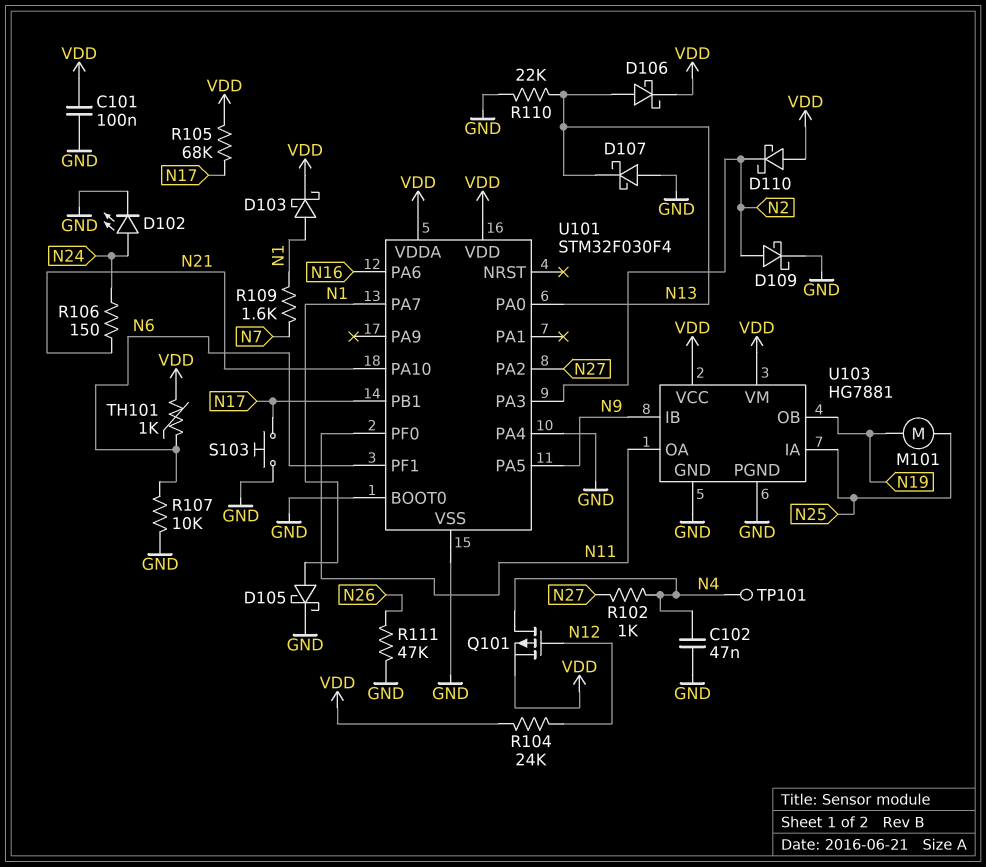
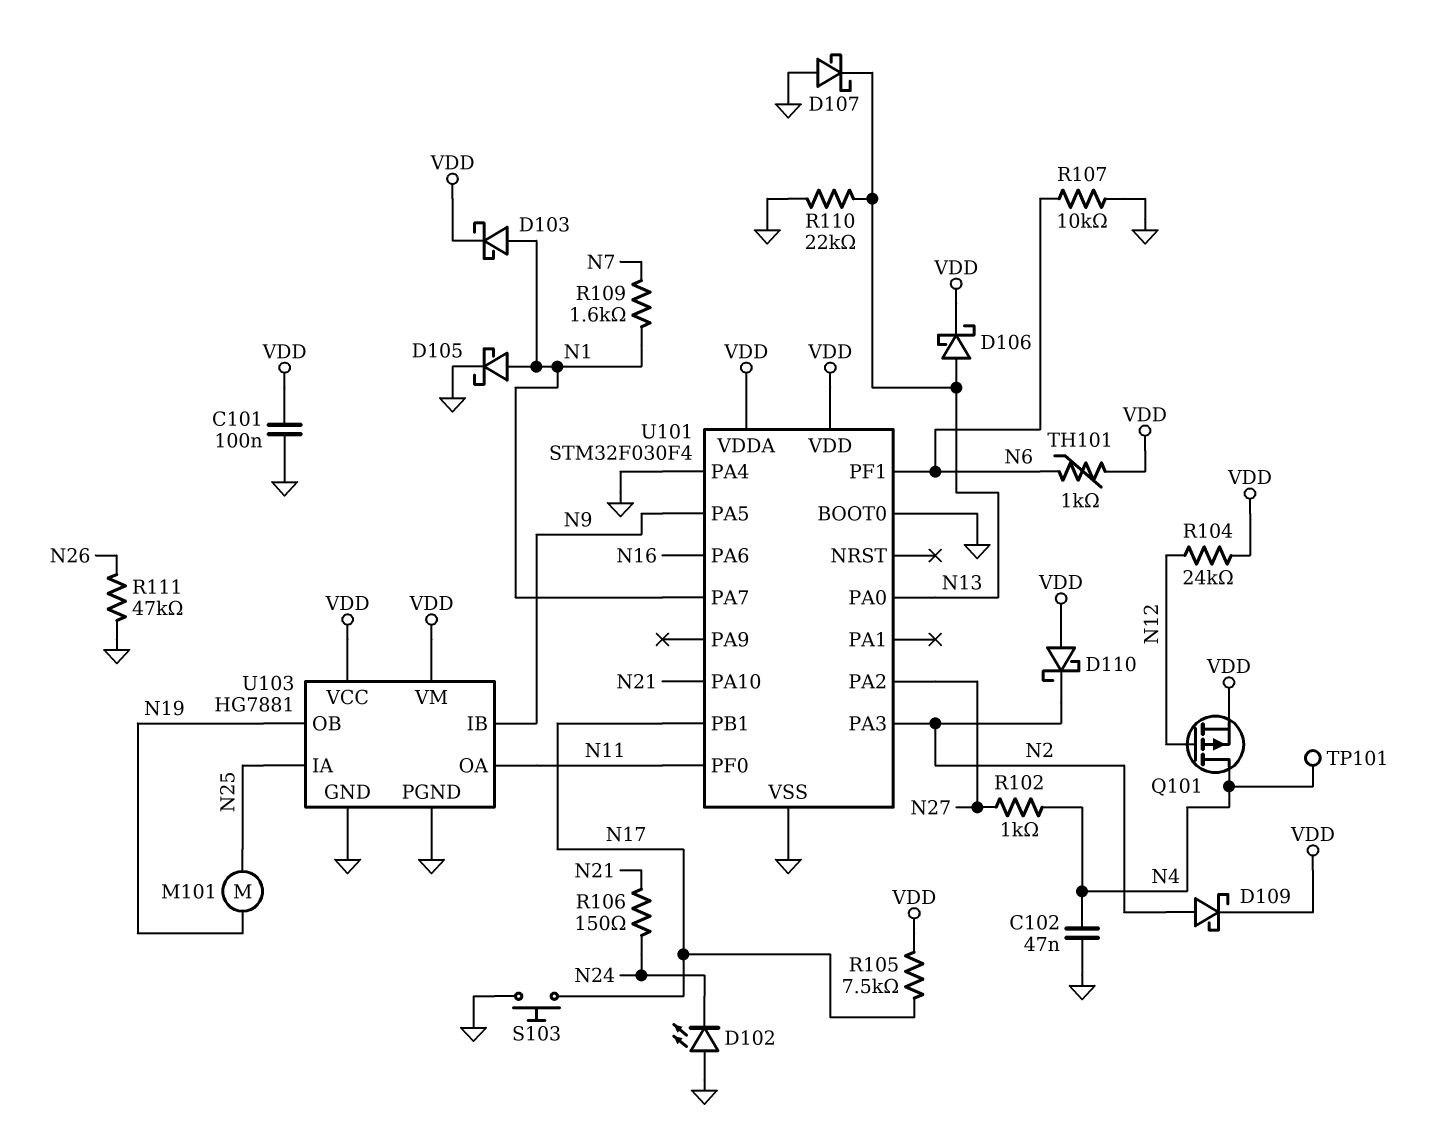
D102: LED (A N24, K GND) -> LED (A GND, K N24)
D109: schottky (A N2, K GND) -> schottky (A N2, K VDD)
R105: 68k (N17, VDD) -> 7.5k (N17, VDD)

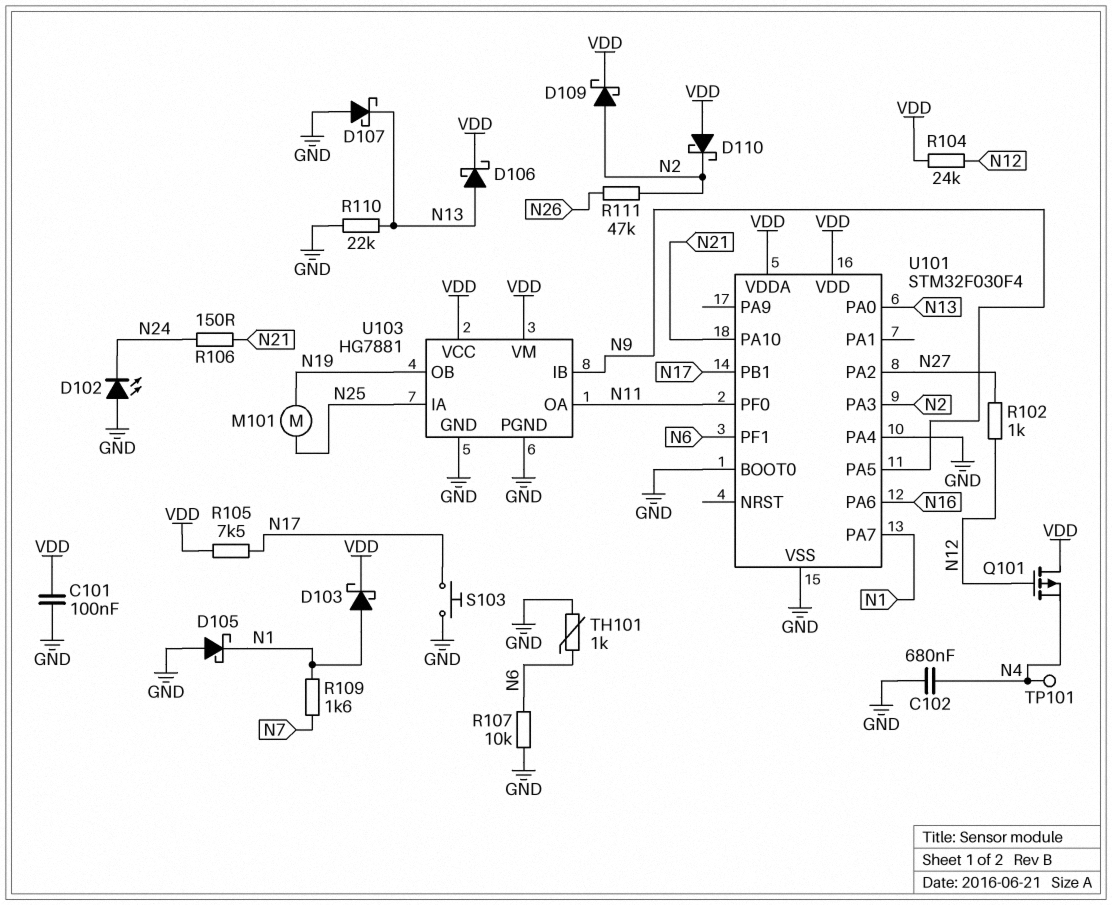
C102: 47nF (GND, N4) -> 680nF (GND, N4)
D105: schottky (A N1, K GND) -> schottky (A GND, K N1)
Q101: PMOS (G N12, D N4, S VDD) -> PMOS (G N12, D VDD, S N4)
R102: 1k (N4, N27) -> 1k (N12, N27)
R111: 47k (GND, N26) -> 47k (N2, N26)
TH101: 1k (N6, VDD) -> 1k (GND, N6)

